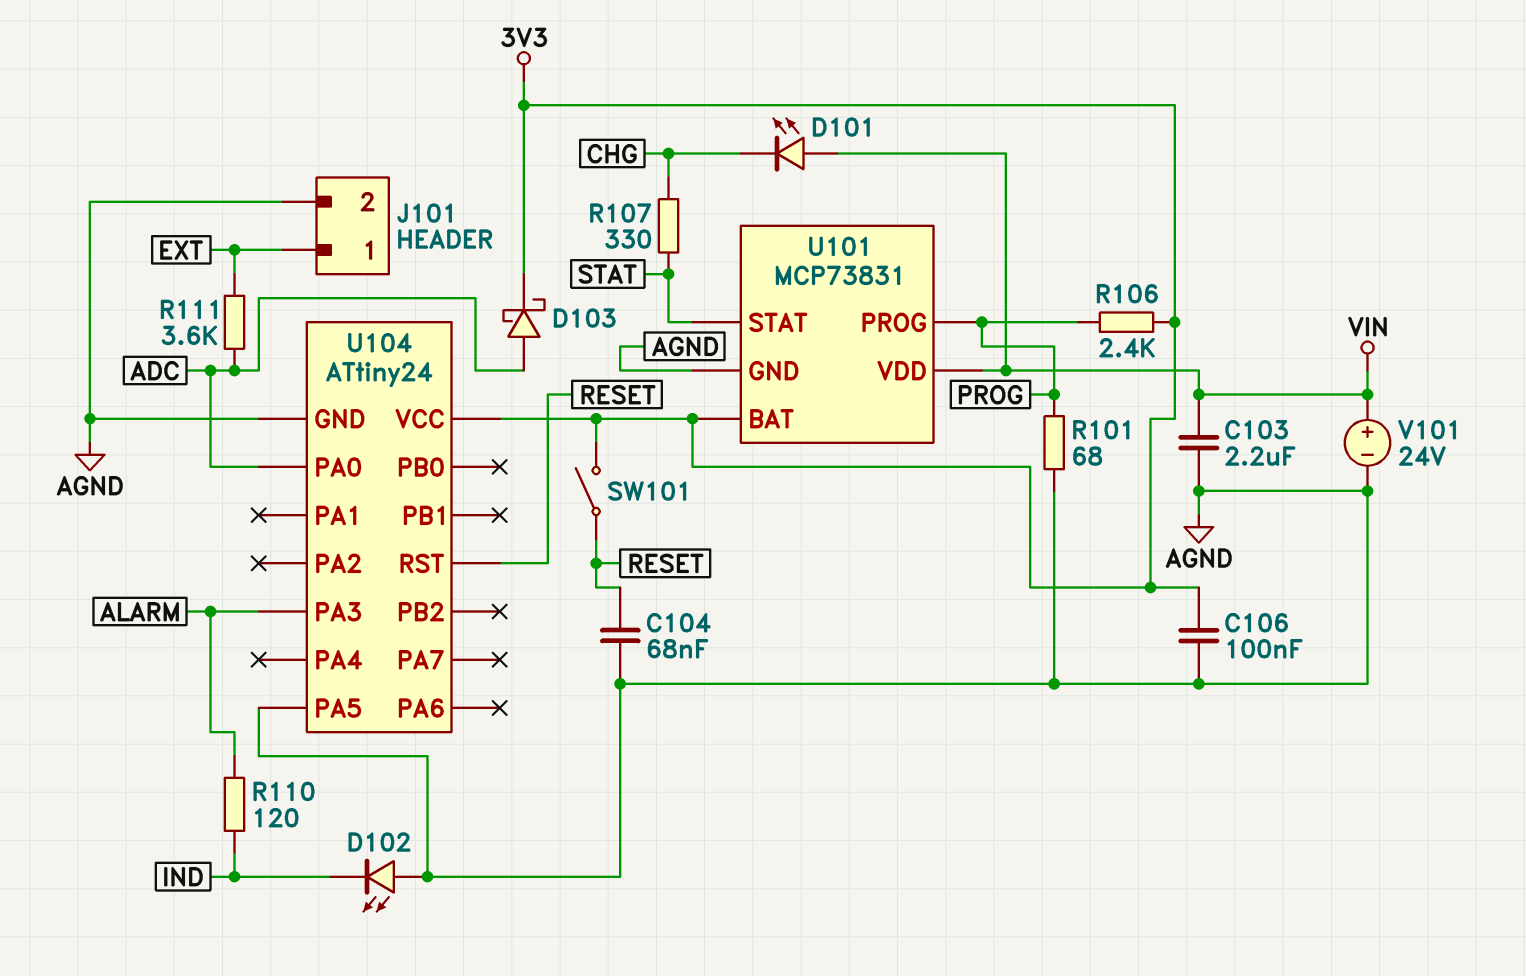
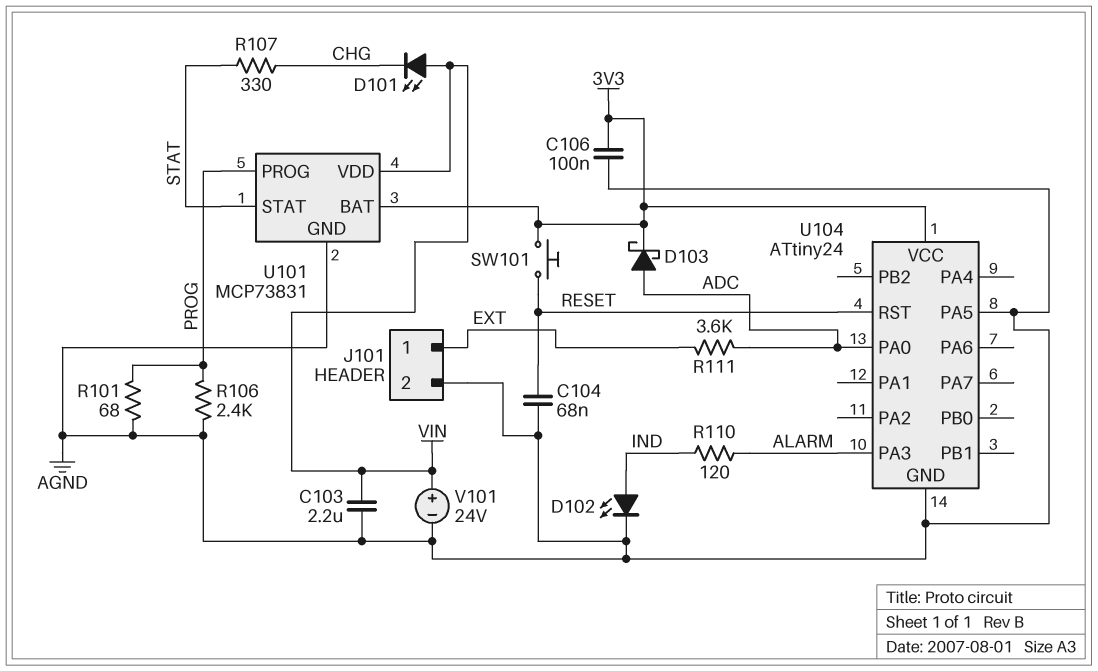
D102: LED (A AGND, K IND) -> LED (A IND, K AGND)
R106: 2.4k (3V3, PROG) -> 2.4k (AGND, PROG)
SW101: switch (3V3, RESET) -> button (3V3, RESET)

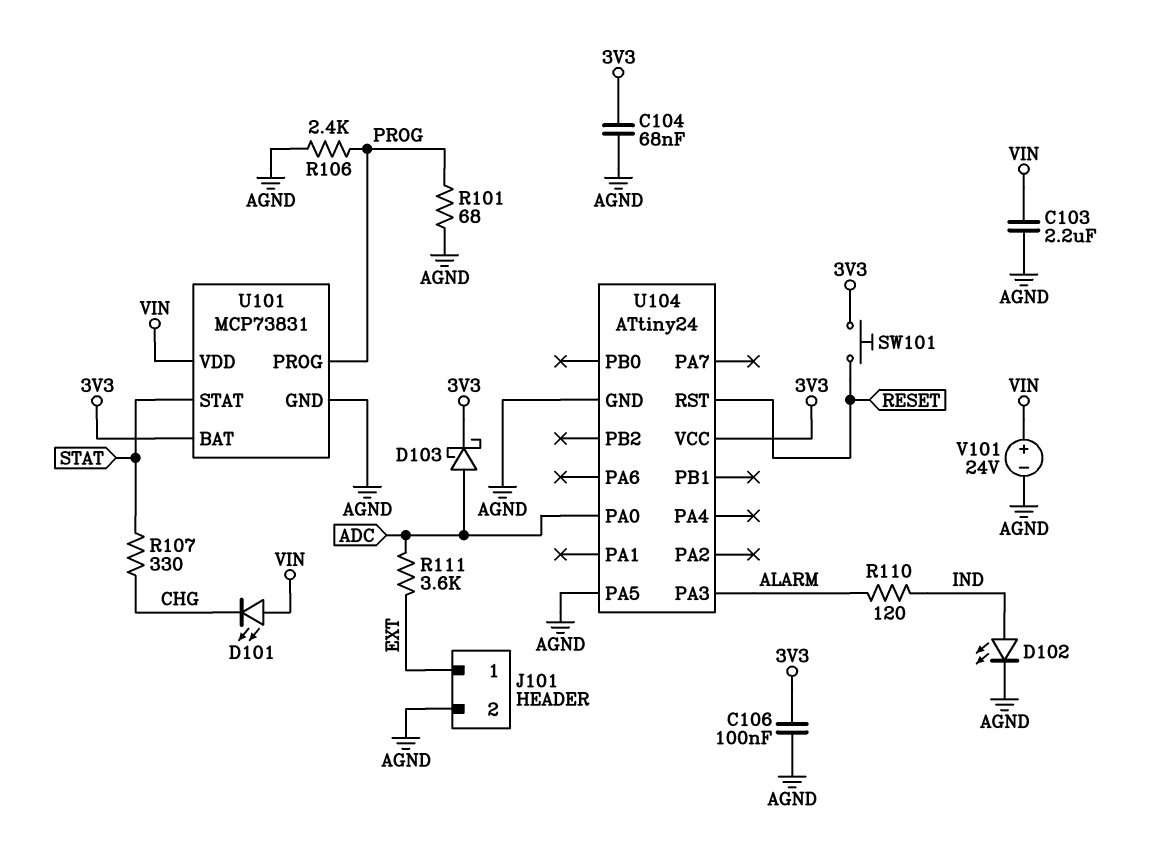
C104: 68nF (AGND, RESET) -> 68nF (3V3, AGND)

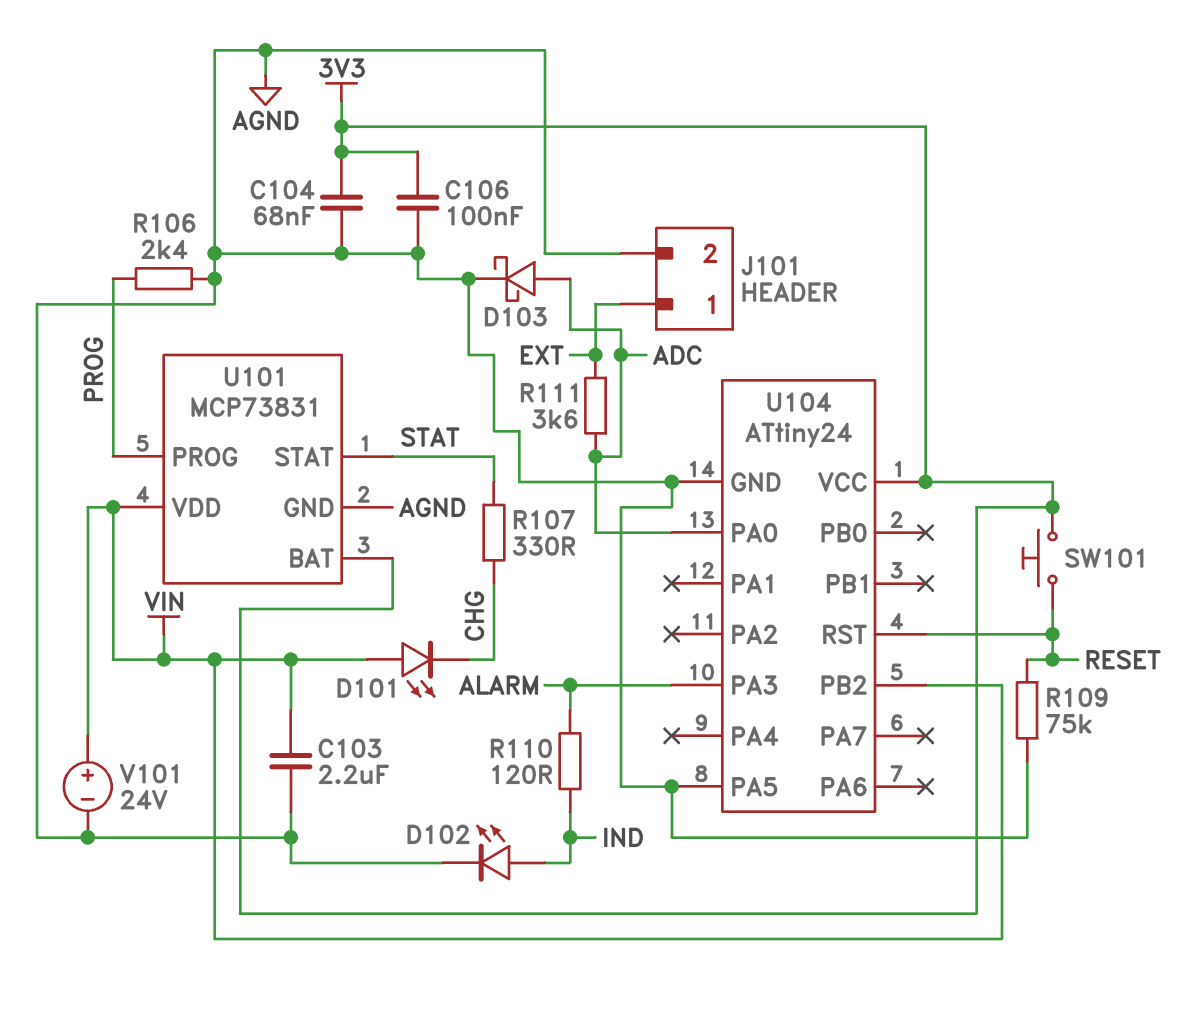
D103: schottky (A ADC, K 3V3) -> schottky (A ADC, K AGND)
R101: 68 (AGND, PROG) -> none
R109: none -> 75k (AGND, RESET)
U104 pin PB2: none -> VIN

